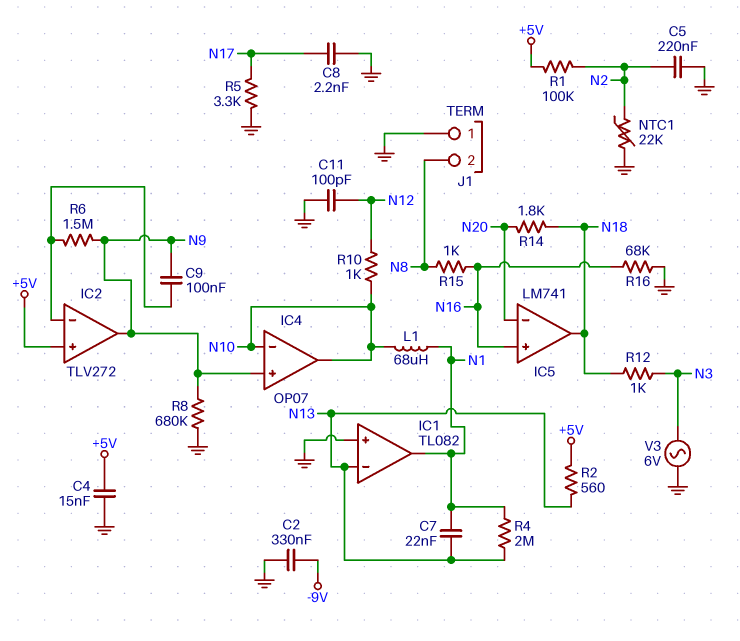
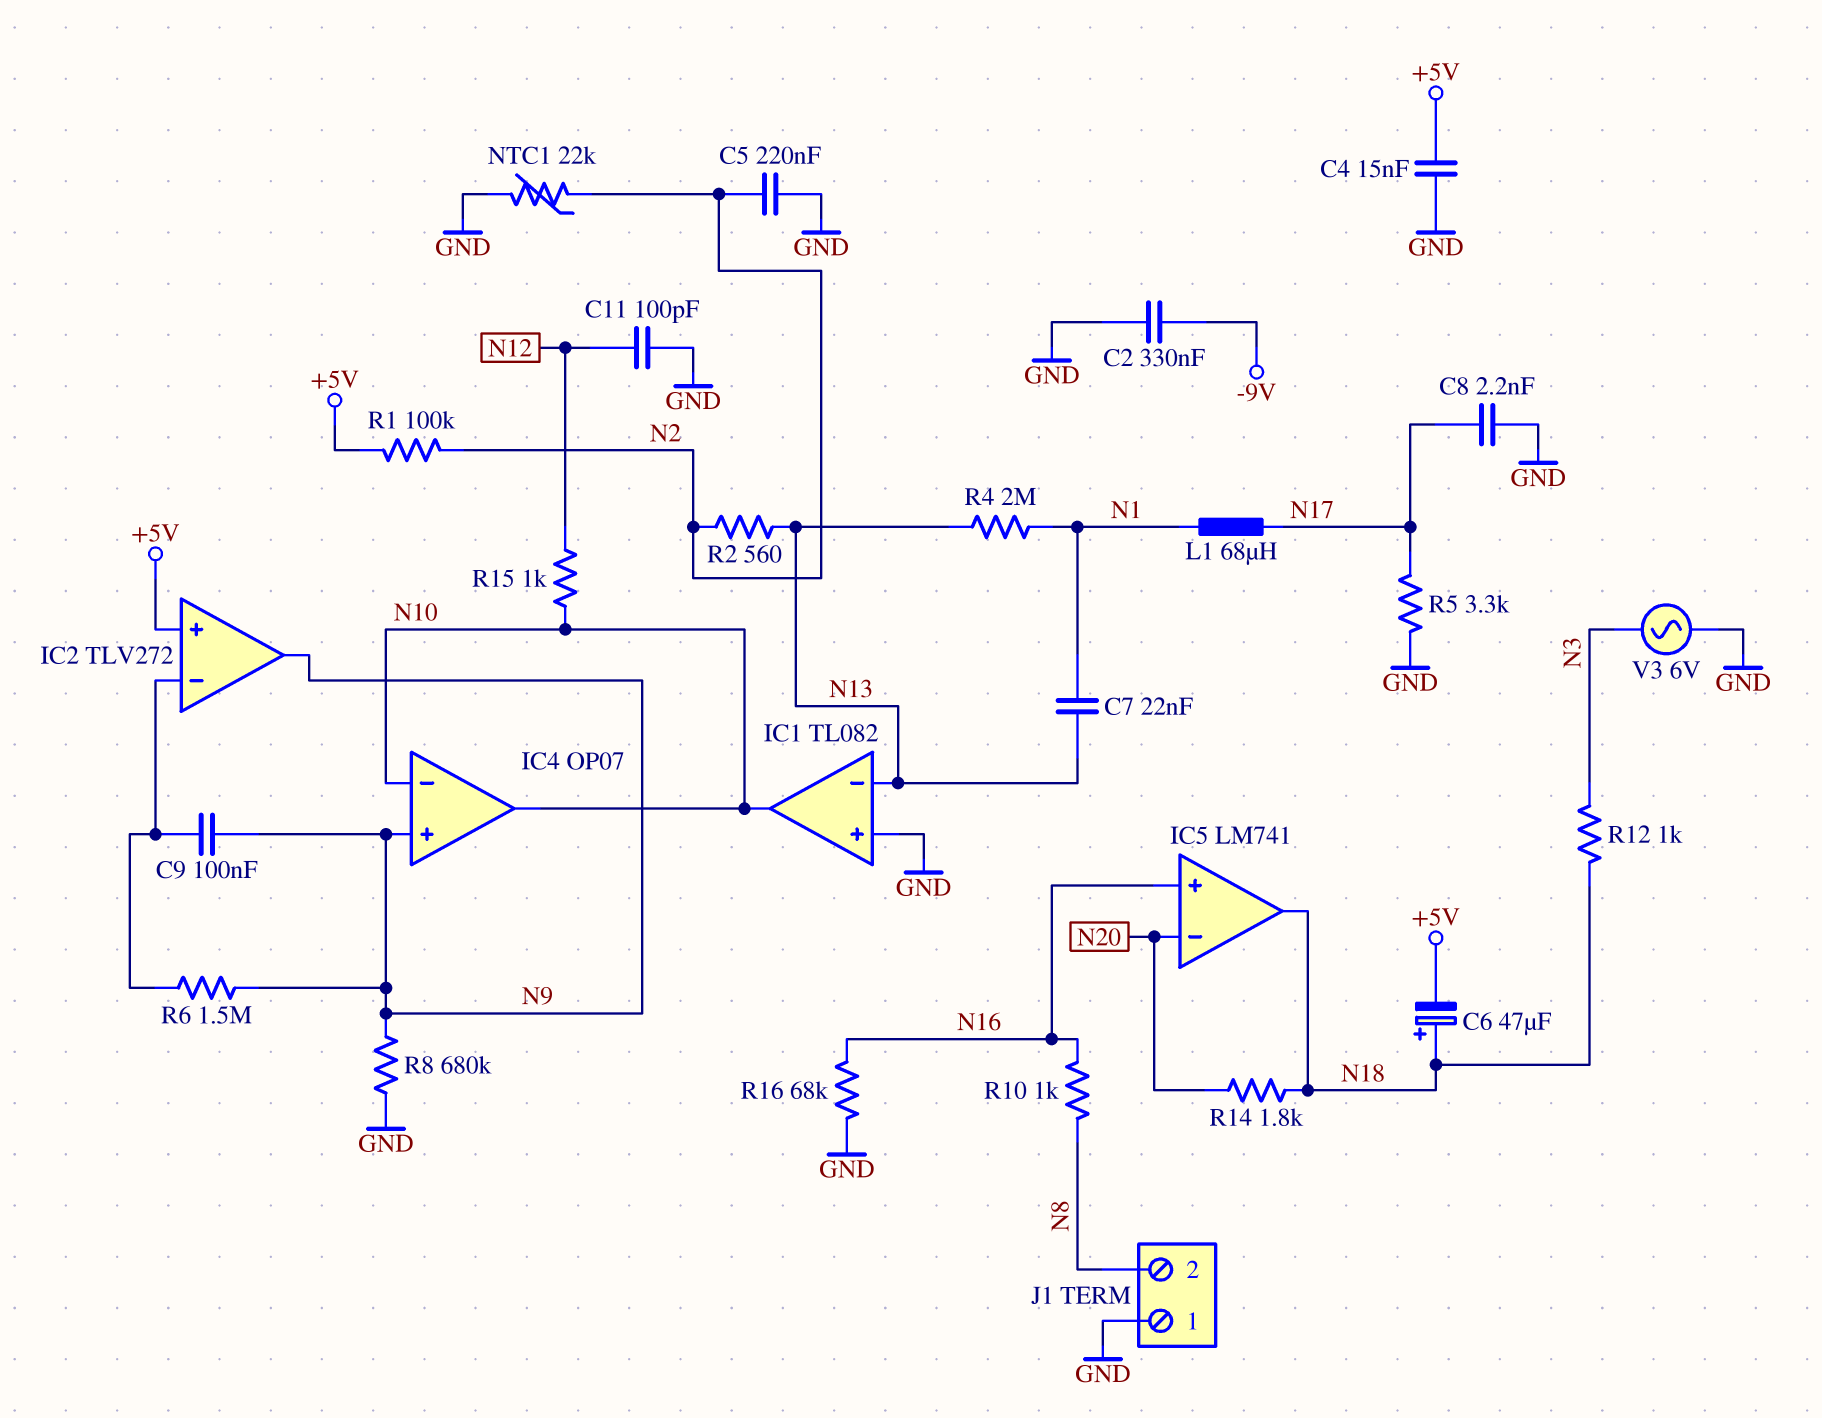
C6: none -> 47uF (plus N18, minus +5V)
IC1 pin out: N1 -> N10
L1: 68uH (N1, N10) -> 68uH (N1, N17)
R2: 560 (+5V, N13) -> 560 (N2, N13)
R10: 1k (N10, N12) -> 1k (N8, N16)
R15: 1k (N8, N16) -> 1k (N10, N12)

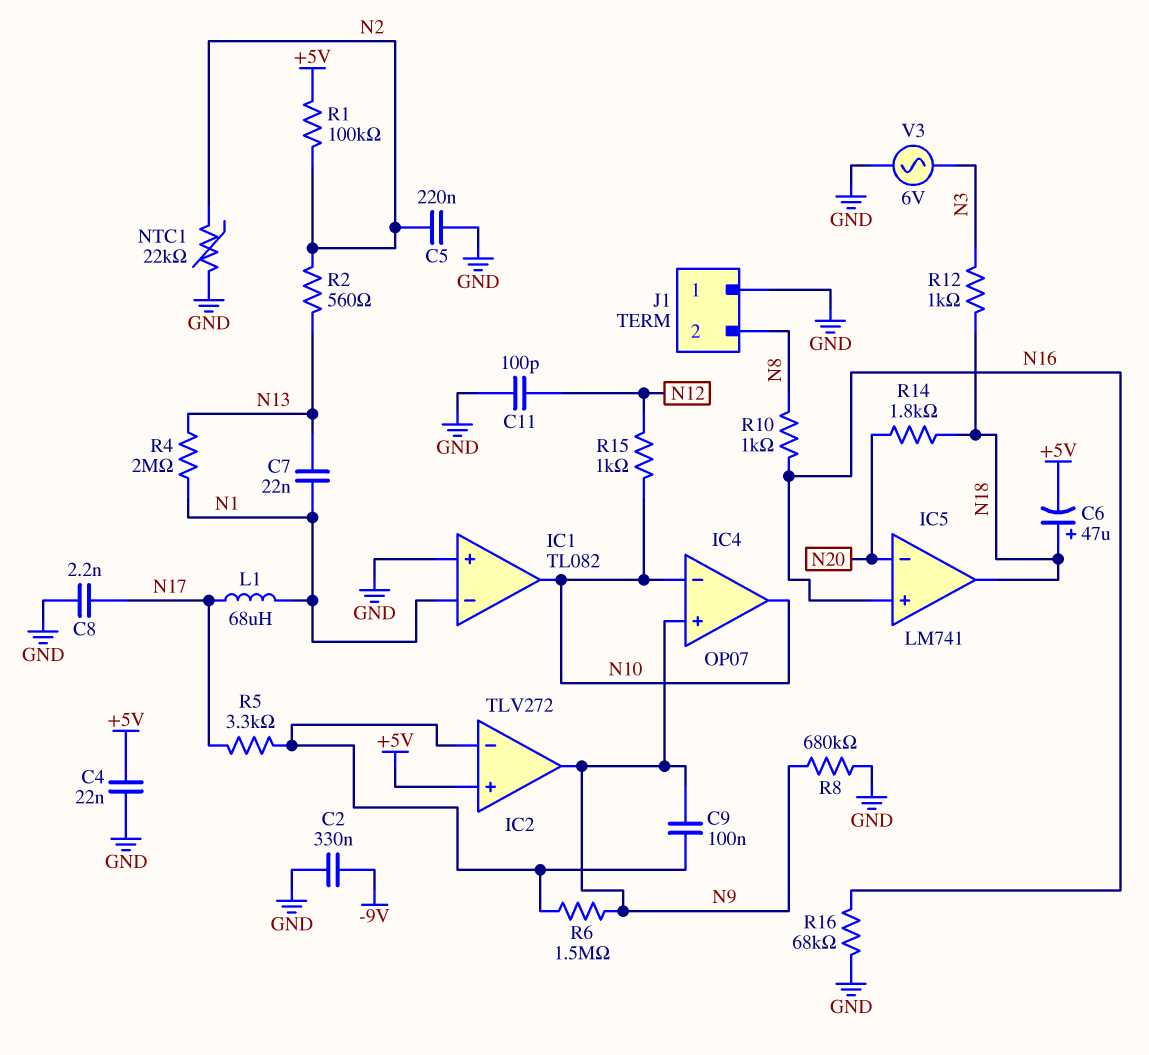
C4: 15nF (+5V, GND) -> 22nF (+5V, GND)
IC1 pin in-: N13 -> N1
R5: 3.3k (GND, N17) -> 3.3k (IC2/in-, N17)

